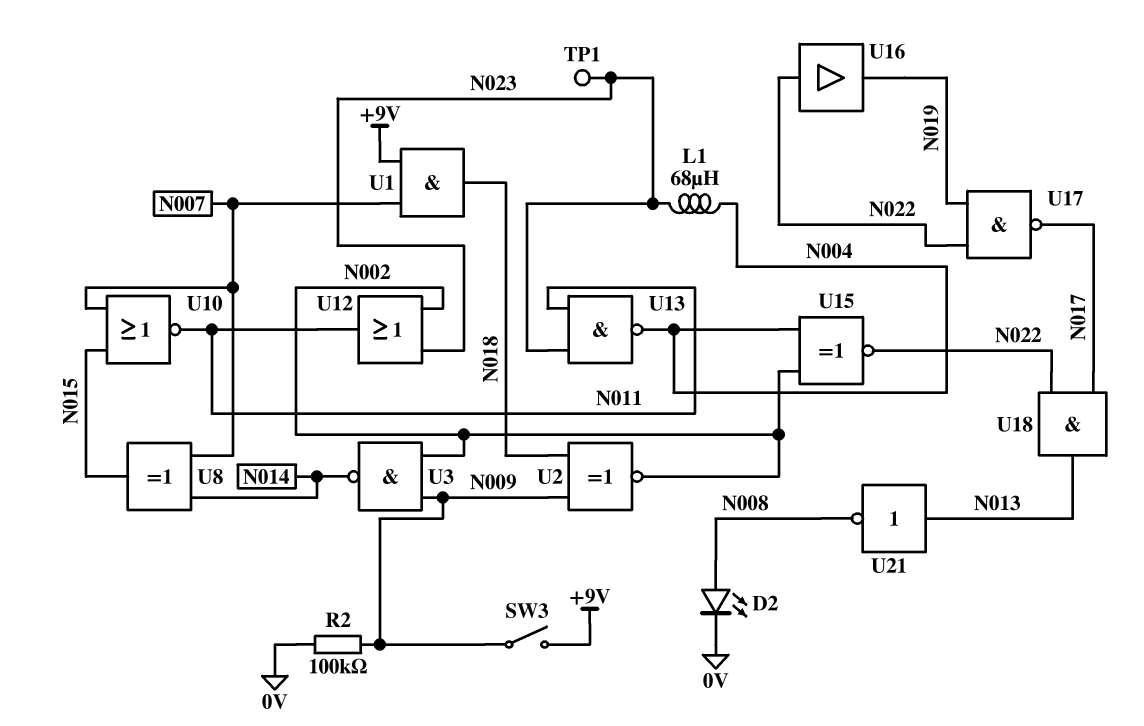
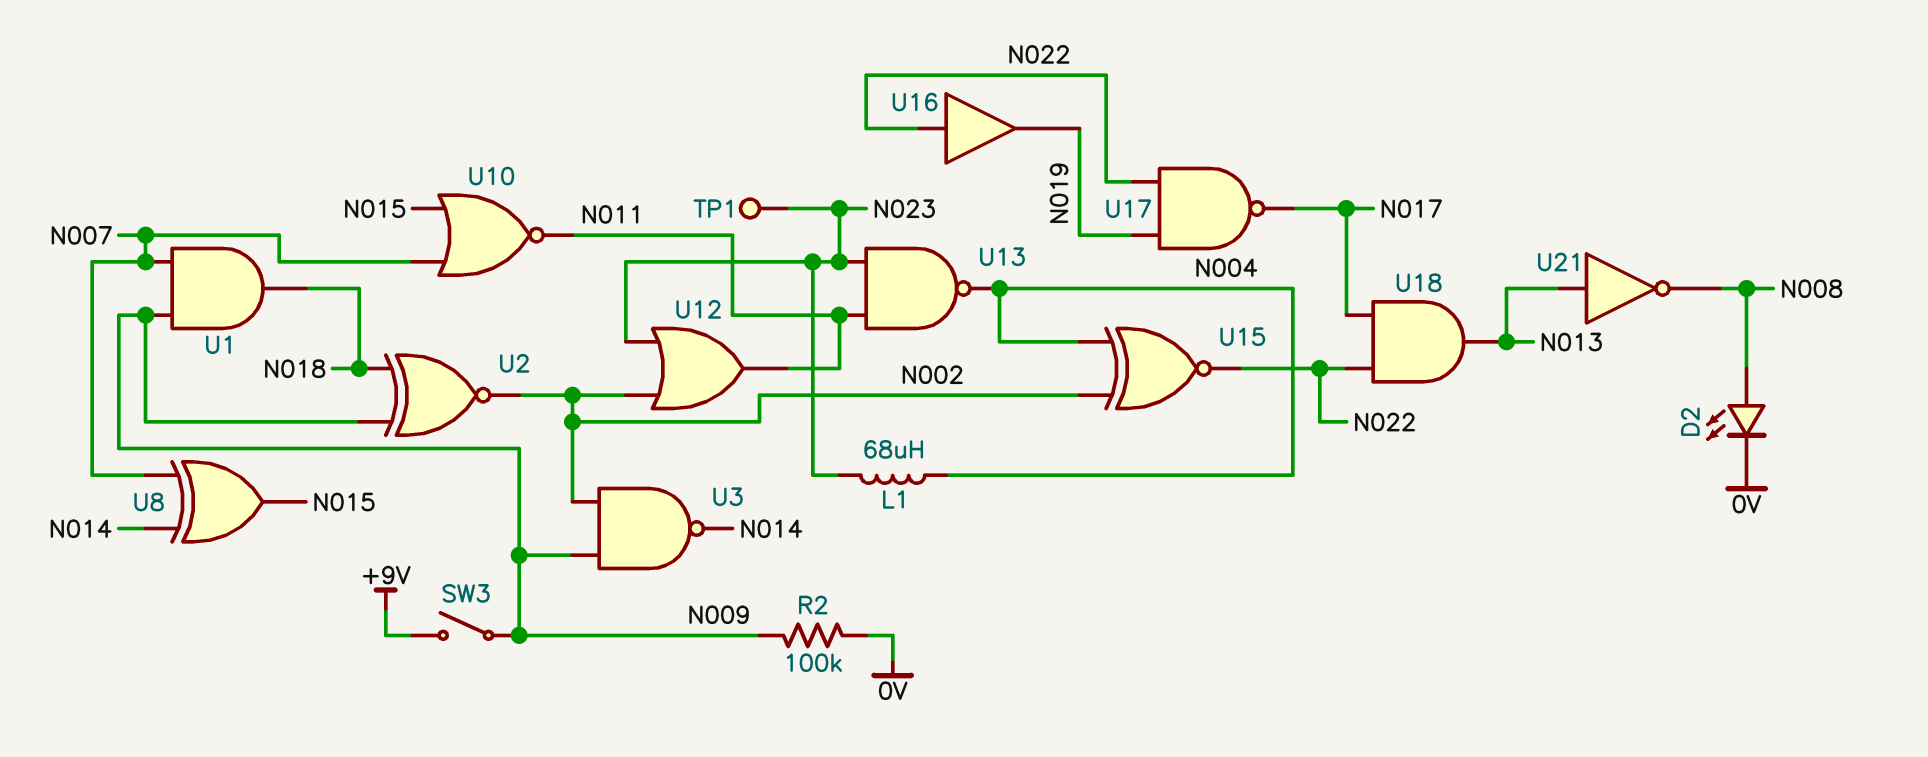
U1: AND (in +9V, in N007, out N018) -> AND (in N007, in N009, out N018)

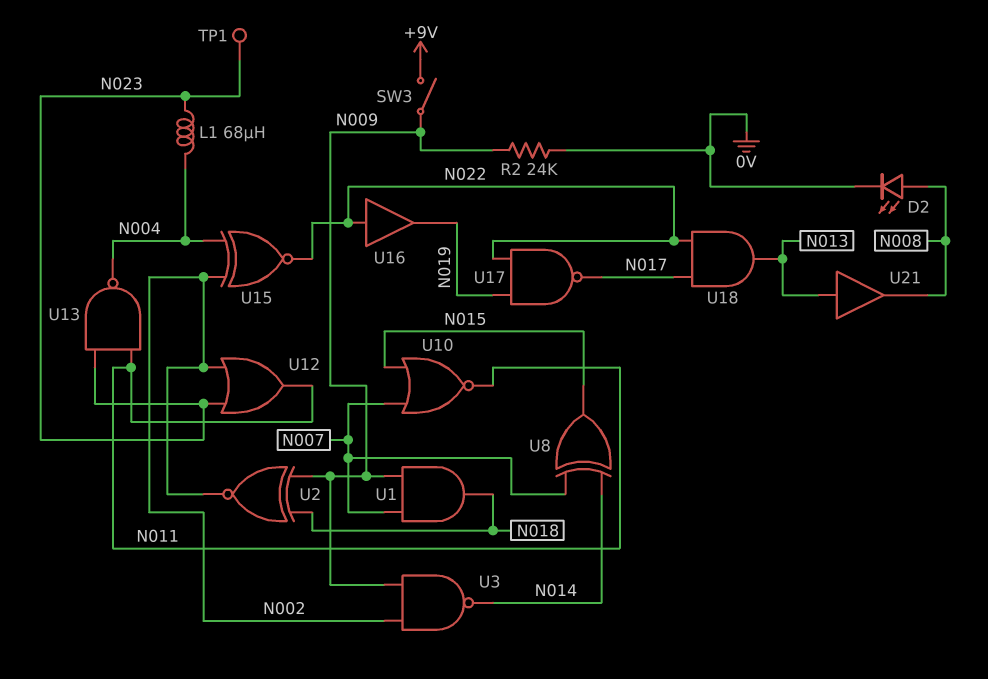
R2: 100k (0V, N009) -> 24k (0V, N009)
U21: NOT (in N013, out N008) -> buffer (in N013, out N008)

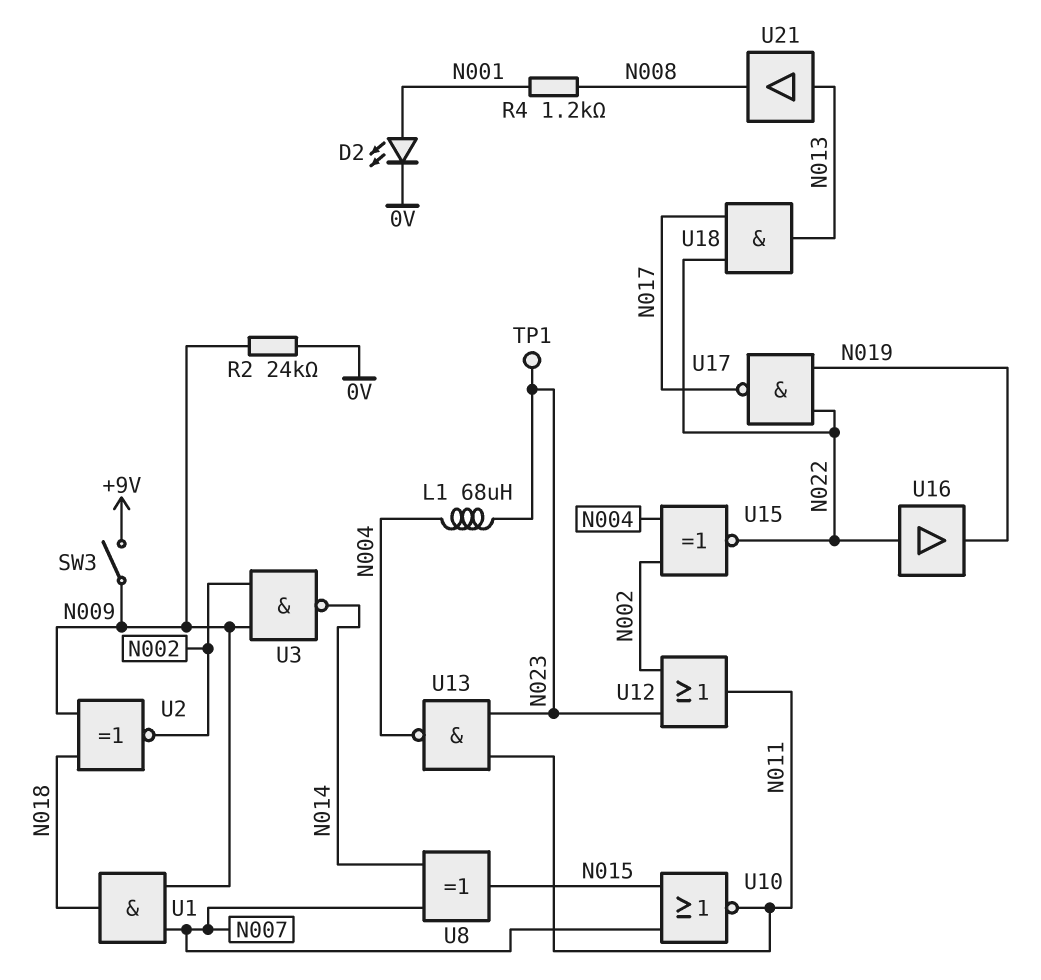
D2: LED (A N008, K 0V) -> LED (A N001, K 0V)
R4: none -> 1.2k (N001, N008)

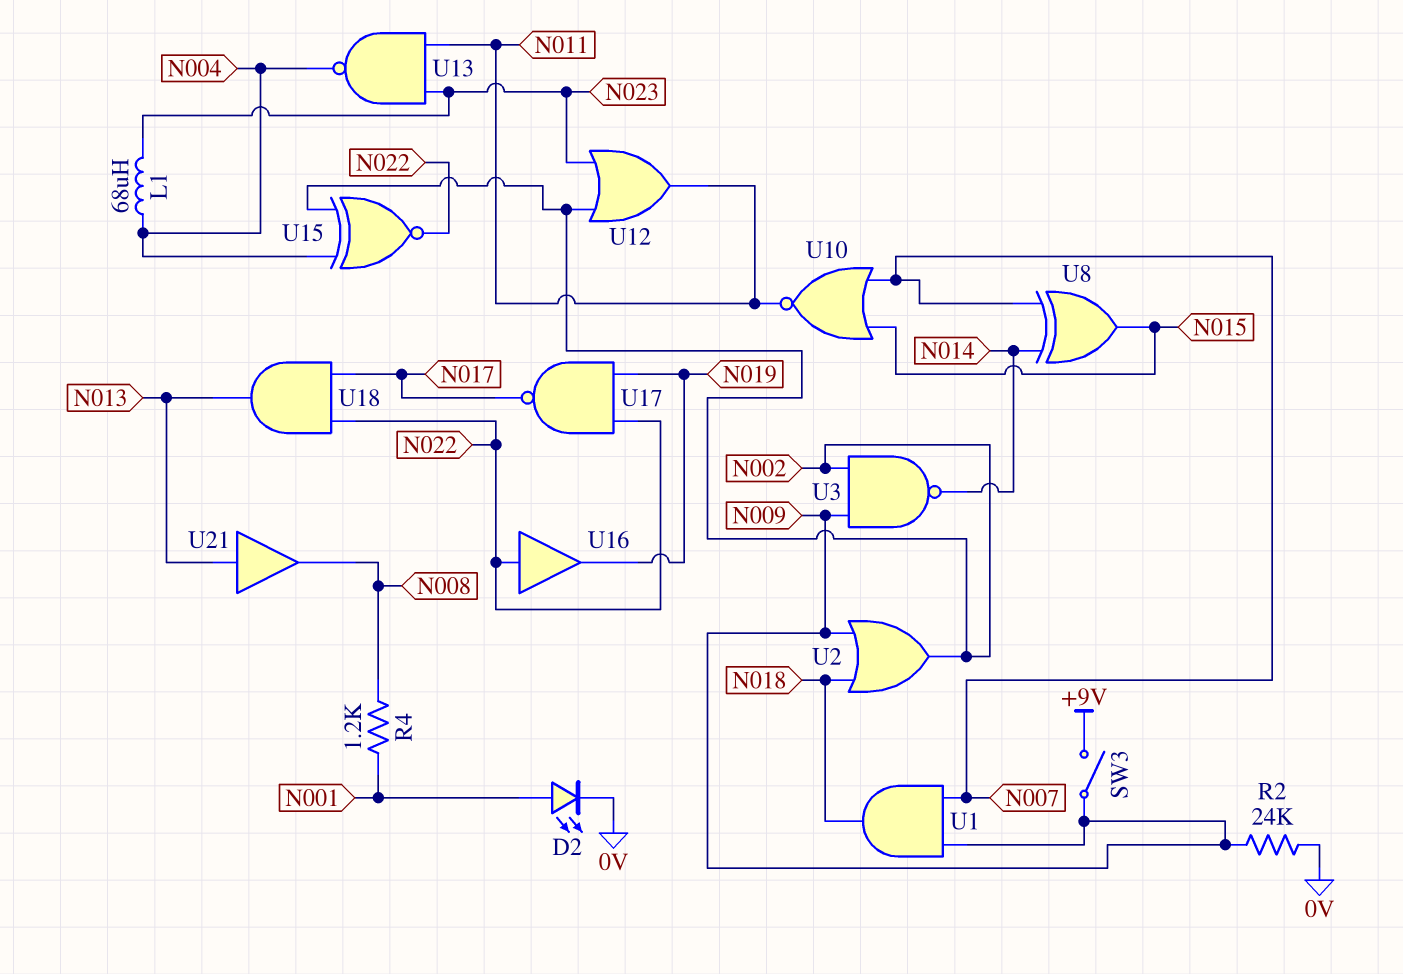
TP1: test point (N023) -> none
U2: XNOR (in N009, in N018, out N002) -> OR (in N009, in N018, out N002)

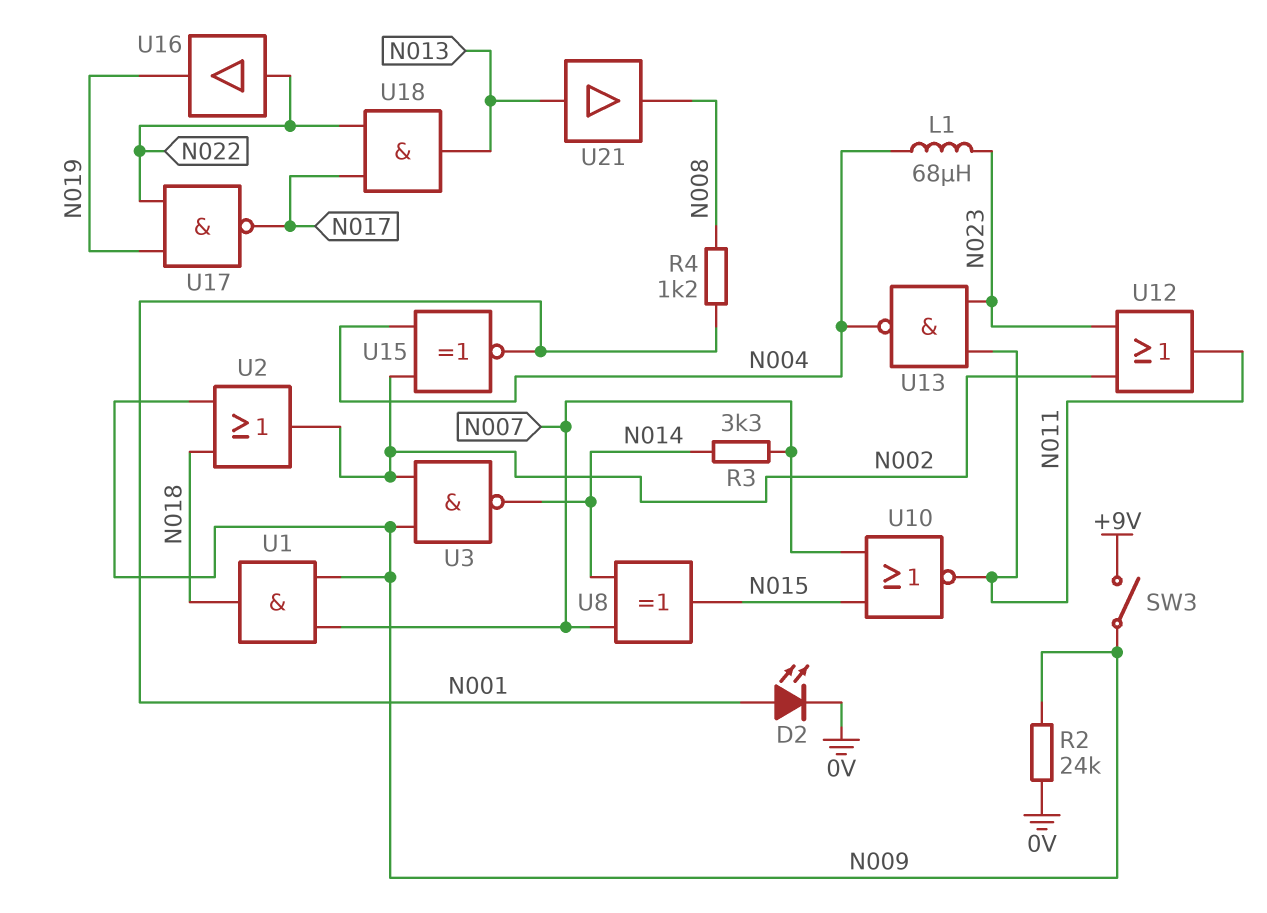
R3: none -> 3.3k (N007, N014)
U15: XNOR (in N002, in N004, out N022) -> XNOR (in N002, in N004, out N001)

